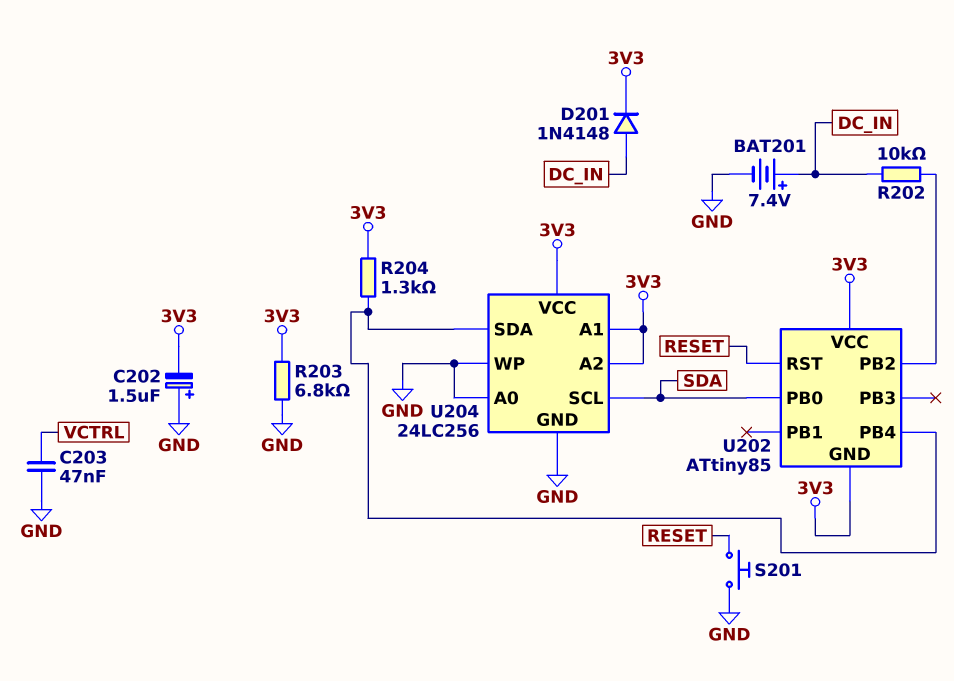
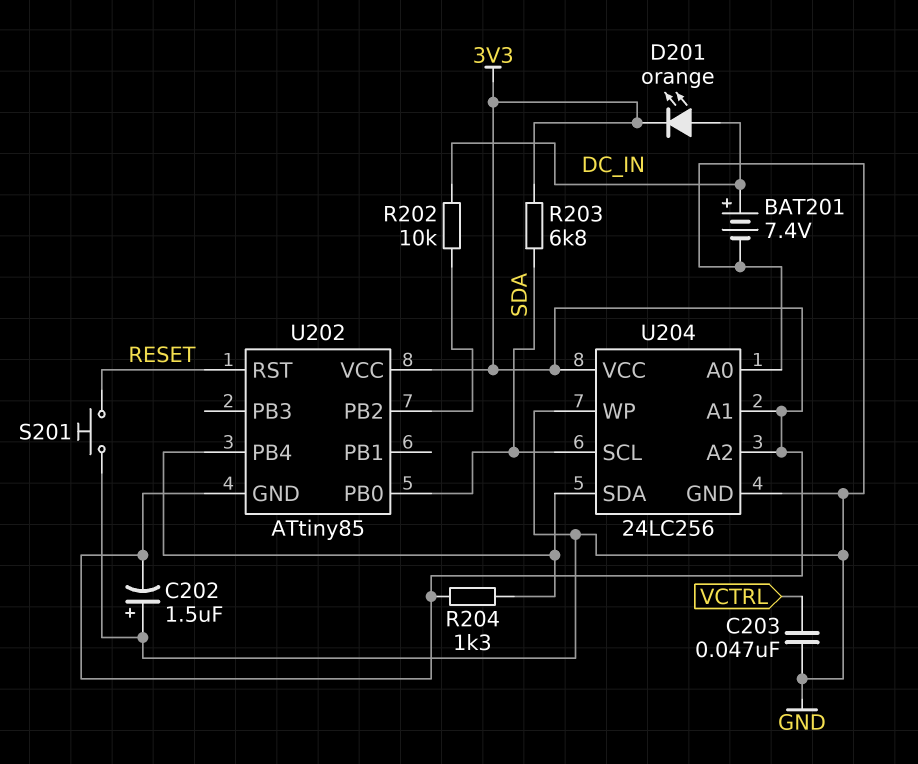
D201: diode 1N4148 (A DC_IN, K 3V3) -> LED orange (A DC_IN, K 3V3)
R203: 6.8k (3V3, GND) -> 6.8k (3V3, SDA)

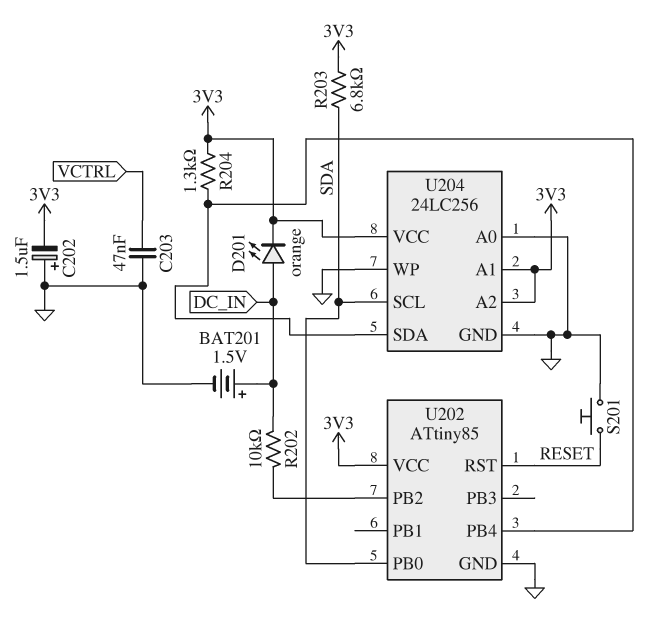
BAT201: 7.4V (plus DC_IN, minus GND) -> 1.5V (plus DC_IN, minus GND)
U202 pin GND: 3V3 -> GND

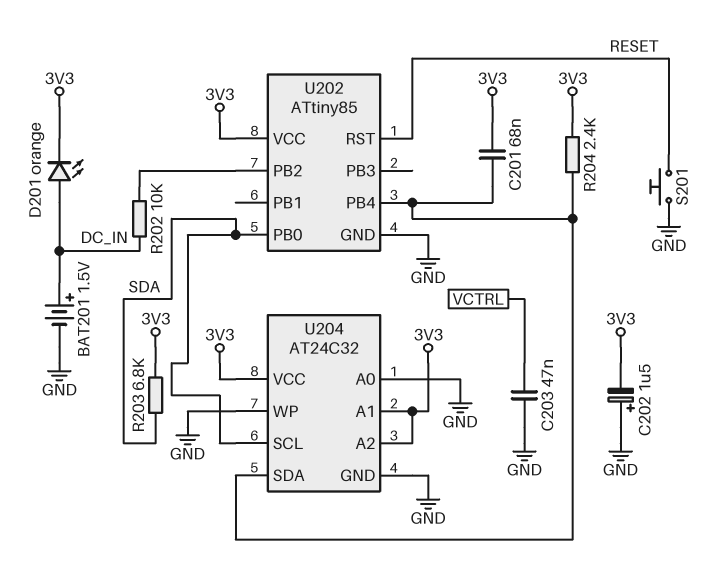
C201: none -> 68nF (3V3, U202/PB4)
R204: 1.3k (3V3, U202/PB4) -> 2.4k (3V3, U202/PB4)
U204: 24LC256 -> AT24C32

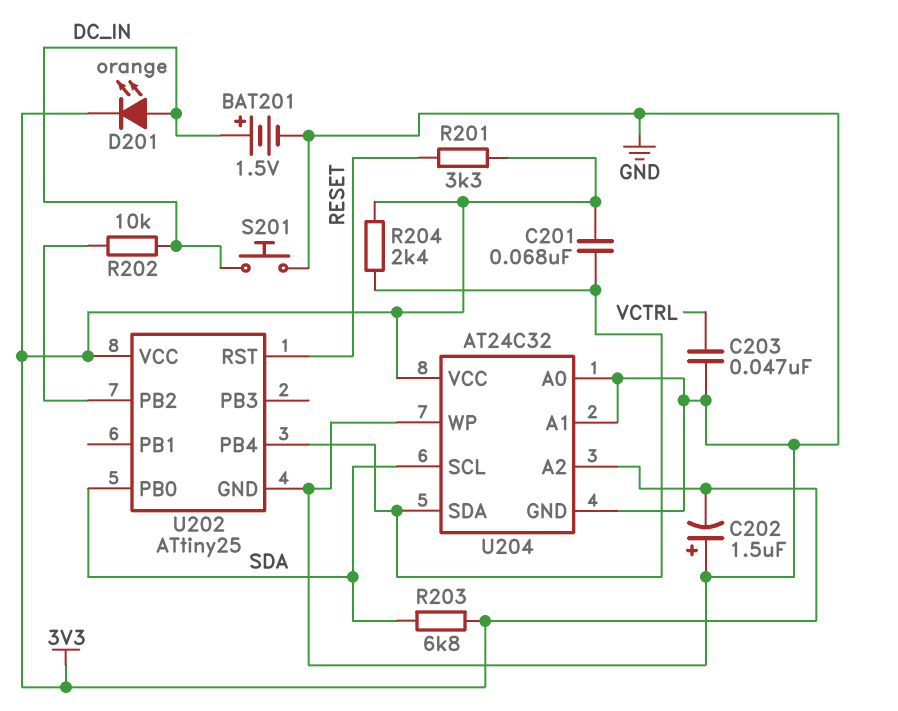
R201: none -> 3.3k (3V3, RESET)
S201: button (GND, RESET) -> button (DC_IN, GND)
U202: ATtiny85 -> ATtiny25
U204 pin A1: 3V3 -> GND

